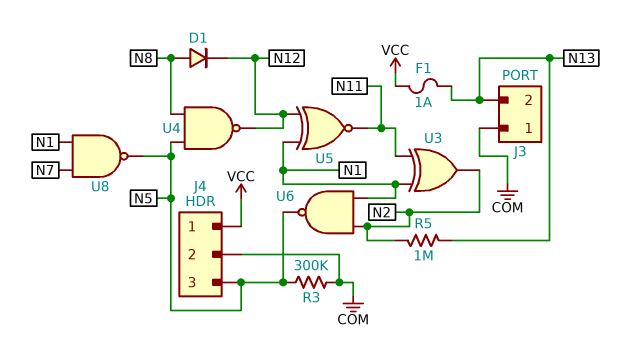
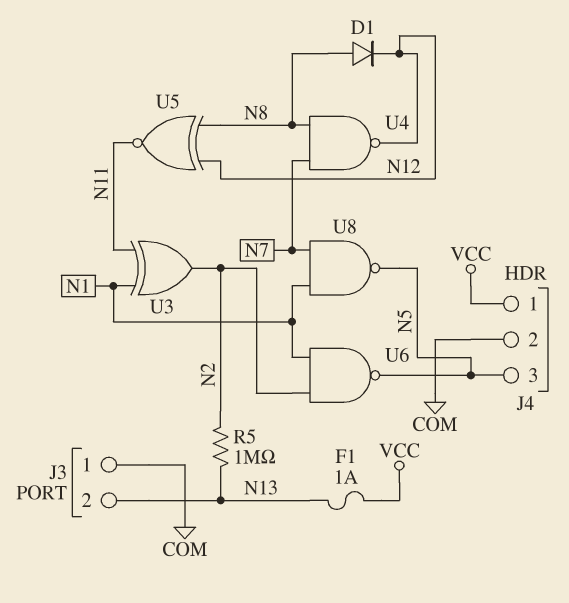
R3: 300k (COM, N5) -> none
U4: NAND (in N5, in N8, out N12) -> NAND (in N7, in N8, out N12)
U5: XNOR (in N1, in N12, out N11) -> XNOR (in N8, in N12, out N11)

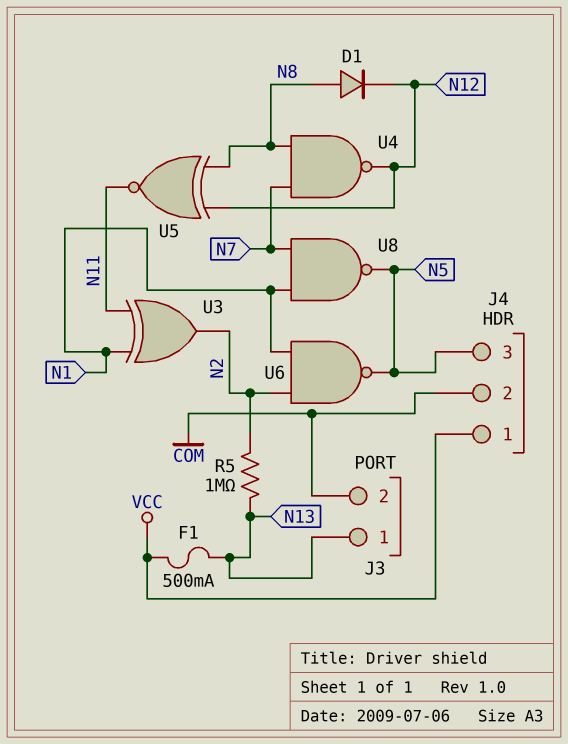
F1: 1A (N13, VCC) -> 500mA (N13, VCC)
J3 pin 1: COM -> N13
J3 pin 2: N13 -> COM

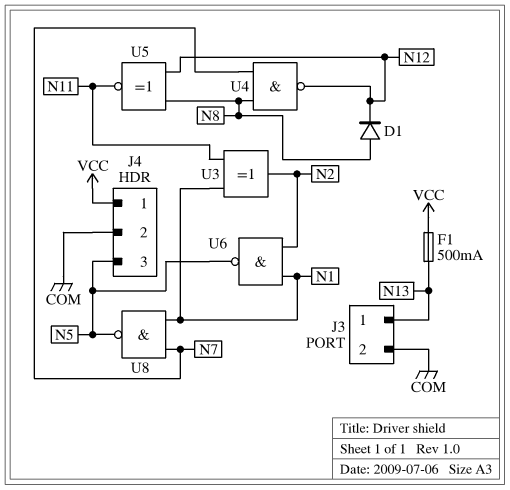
R5: 1M (N2, N13) -> none

